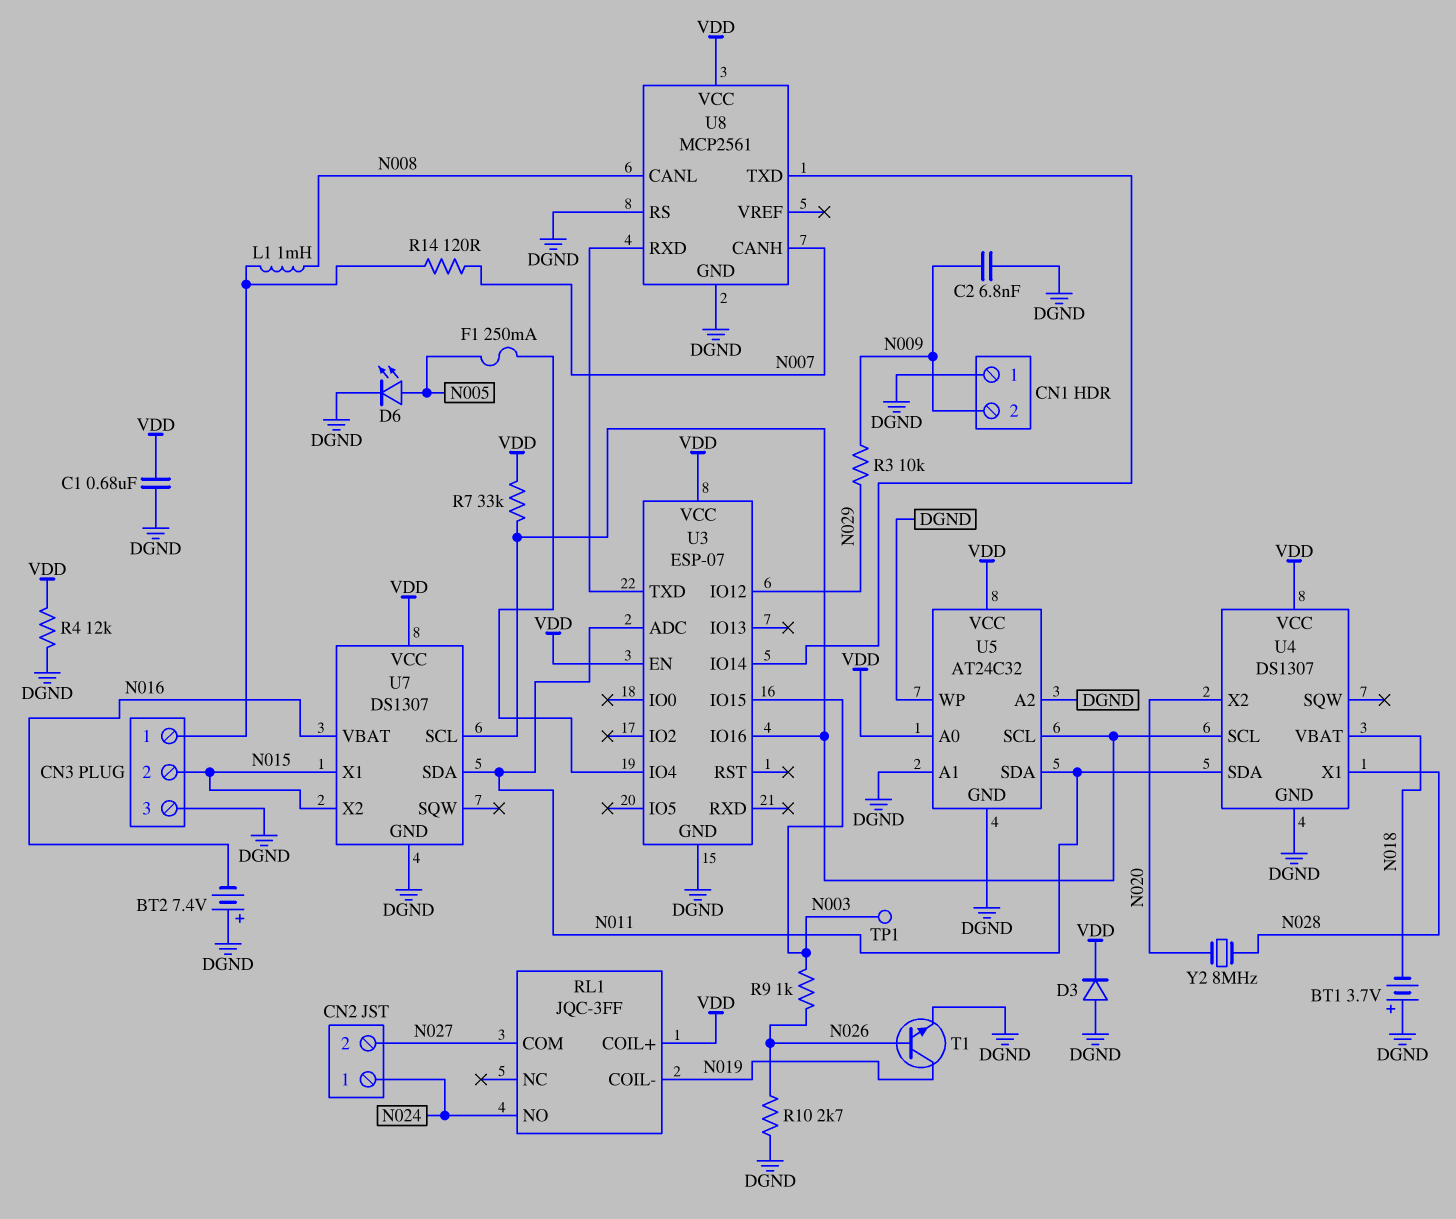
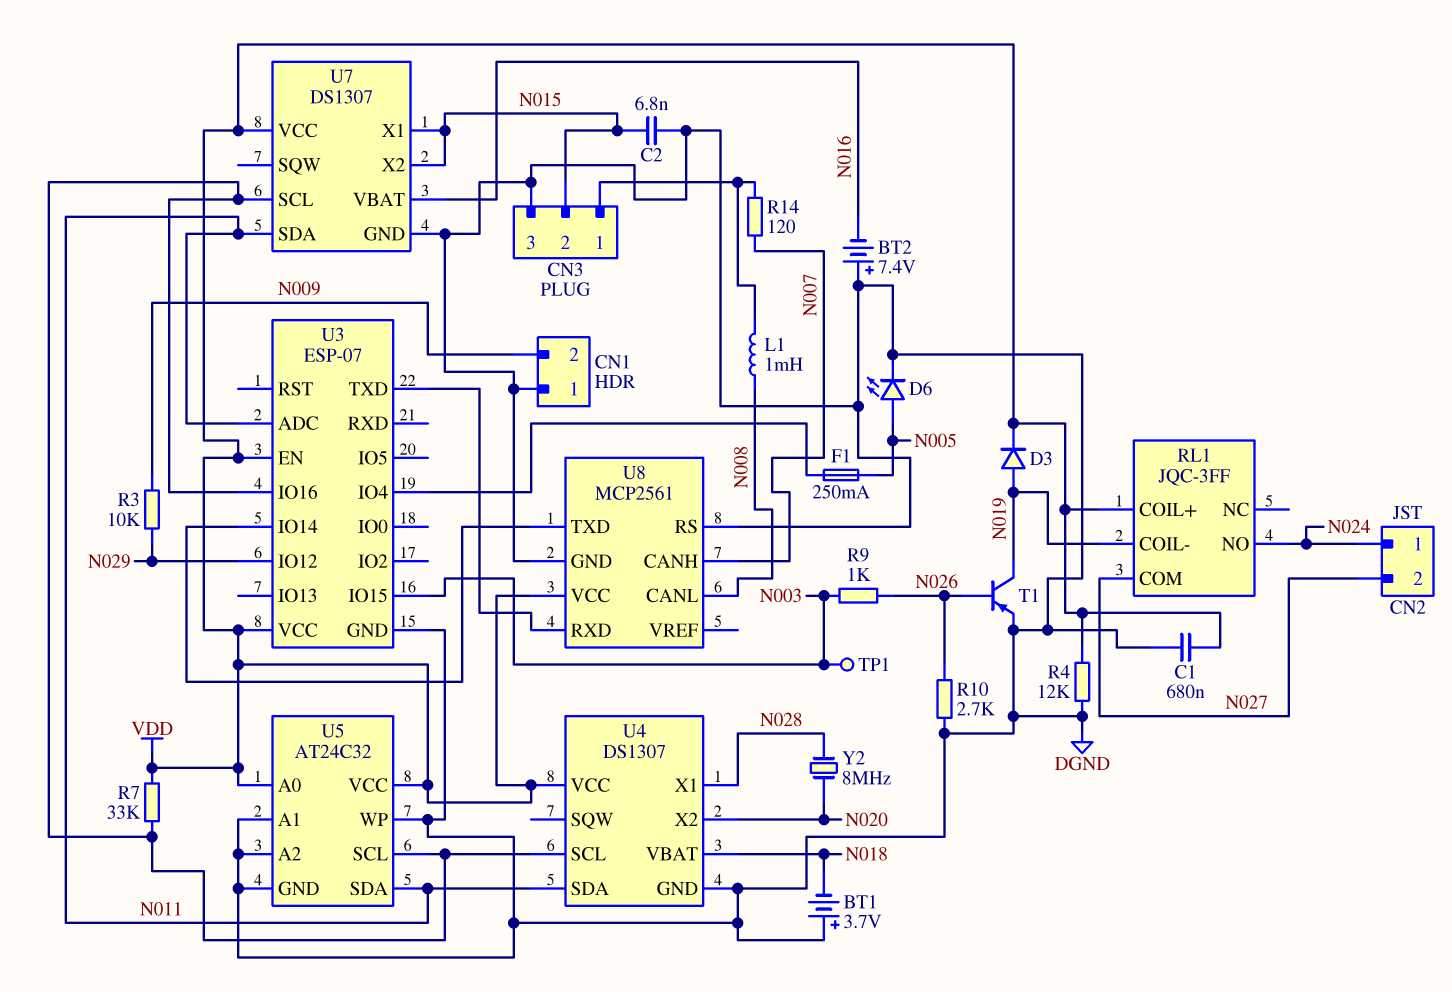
C2: 6.8nF (DGND, N009) -> 6.8nF (DGND, N015)
D3: diode (A DGND, K VDD) -> diode (A N019, K VDD)
T1: NPN (B N026, C N019, E DGND) -> PNP (B N026, C N019, E DGND)

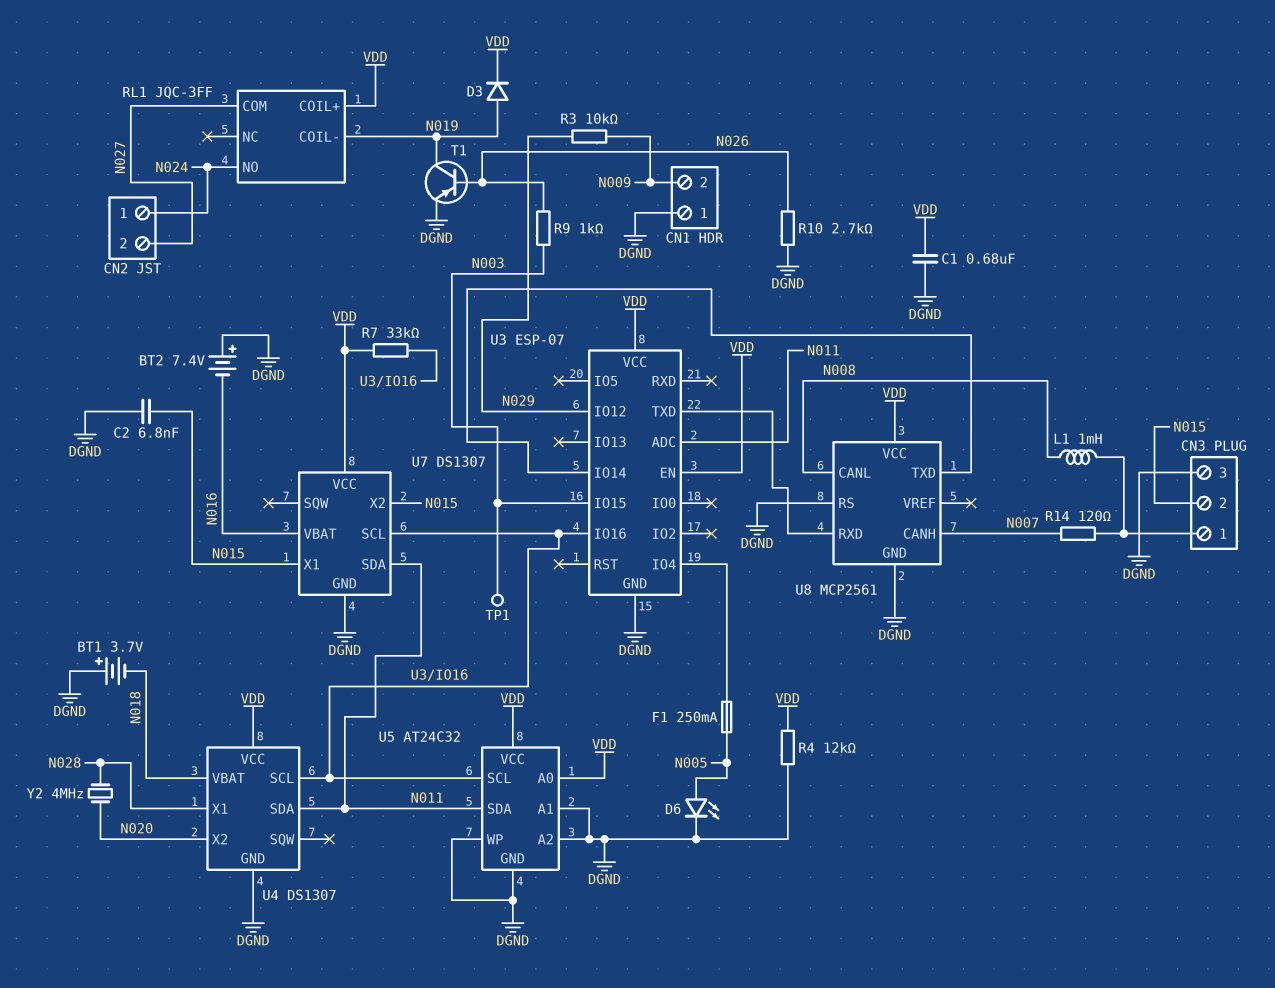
Y2: 8MHz (N020, N028) -> 4MHz (N020, N028)

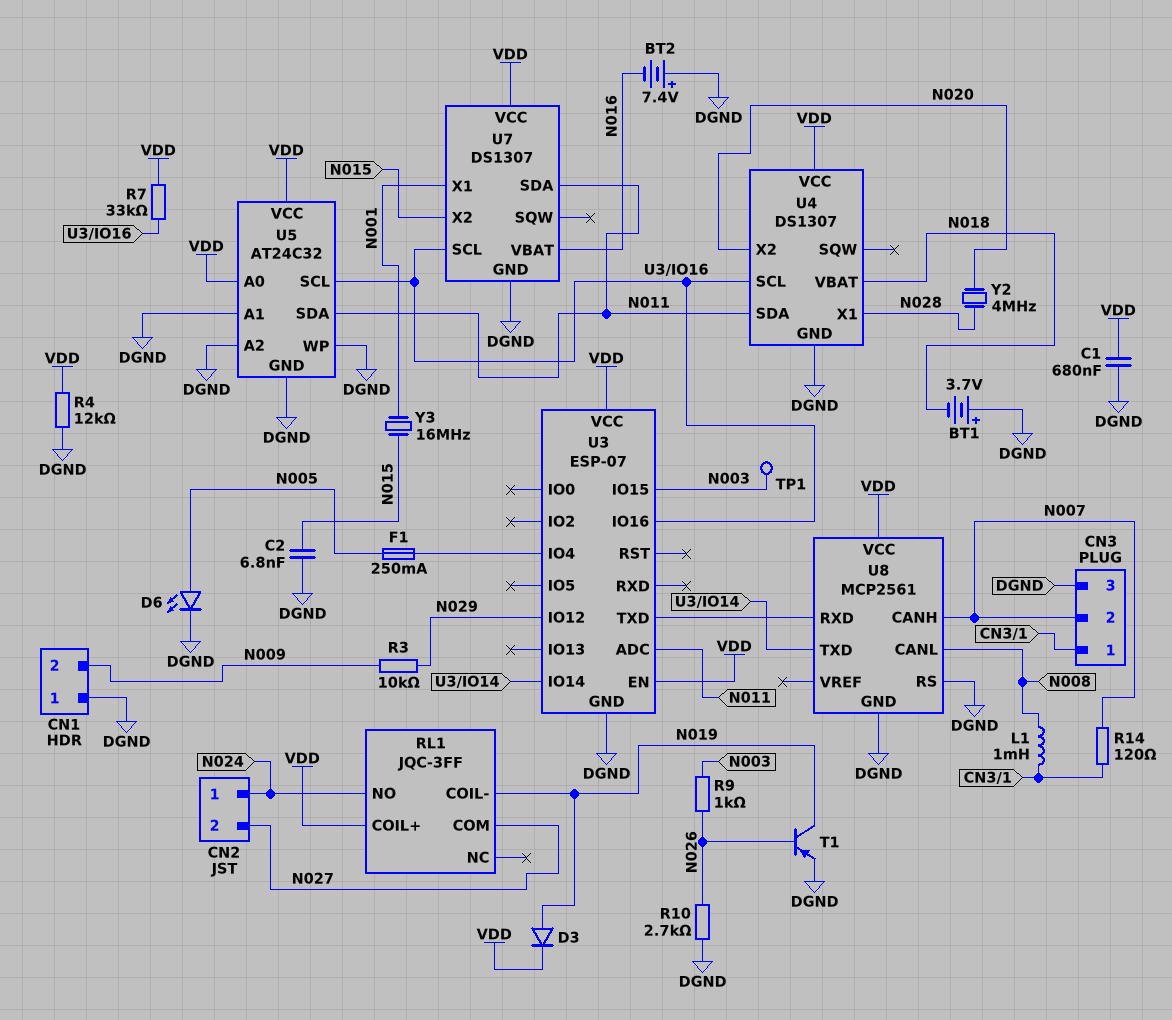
CN3 pin 2: N015 -> N007
U7 pin X1: N015 -> N001
Y3: none -> 16MHz (N001, N015)

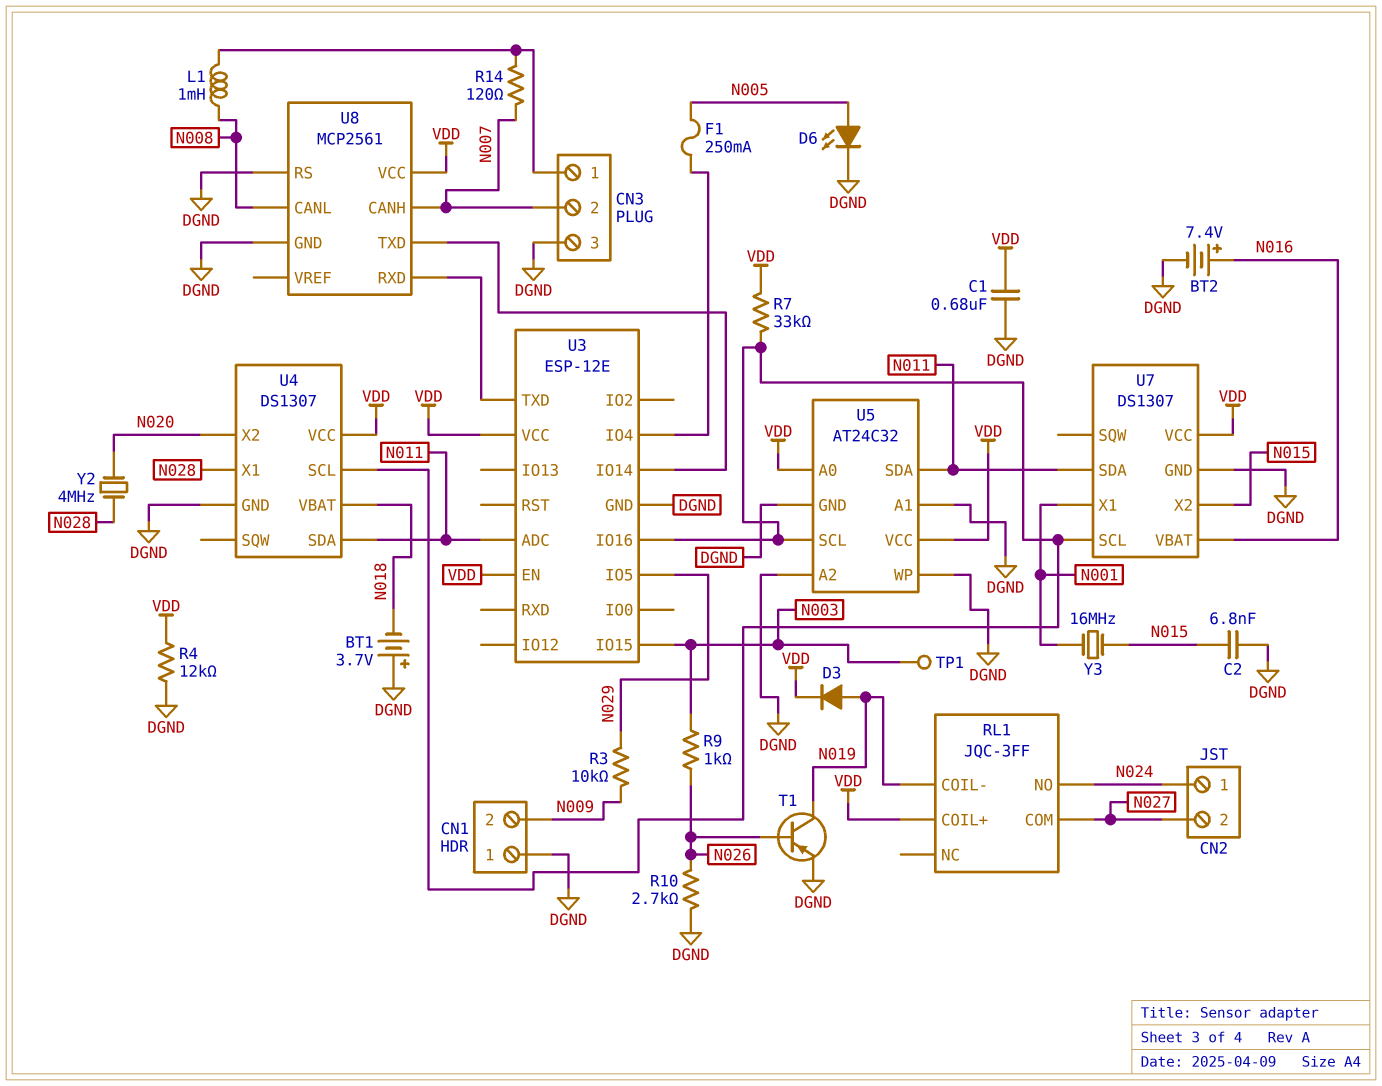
BT2: 7.4V (plus DGND, minus N016) -> 7.4V (plus N016, minus DGND)
U3: ESP-07 -> ESP-12E
U3 pin IO5: none -> N029
U3 pin IO12: N029 -> none

